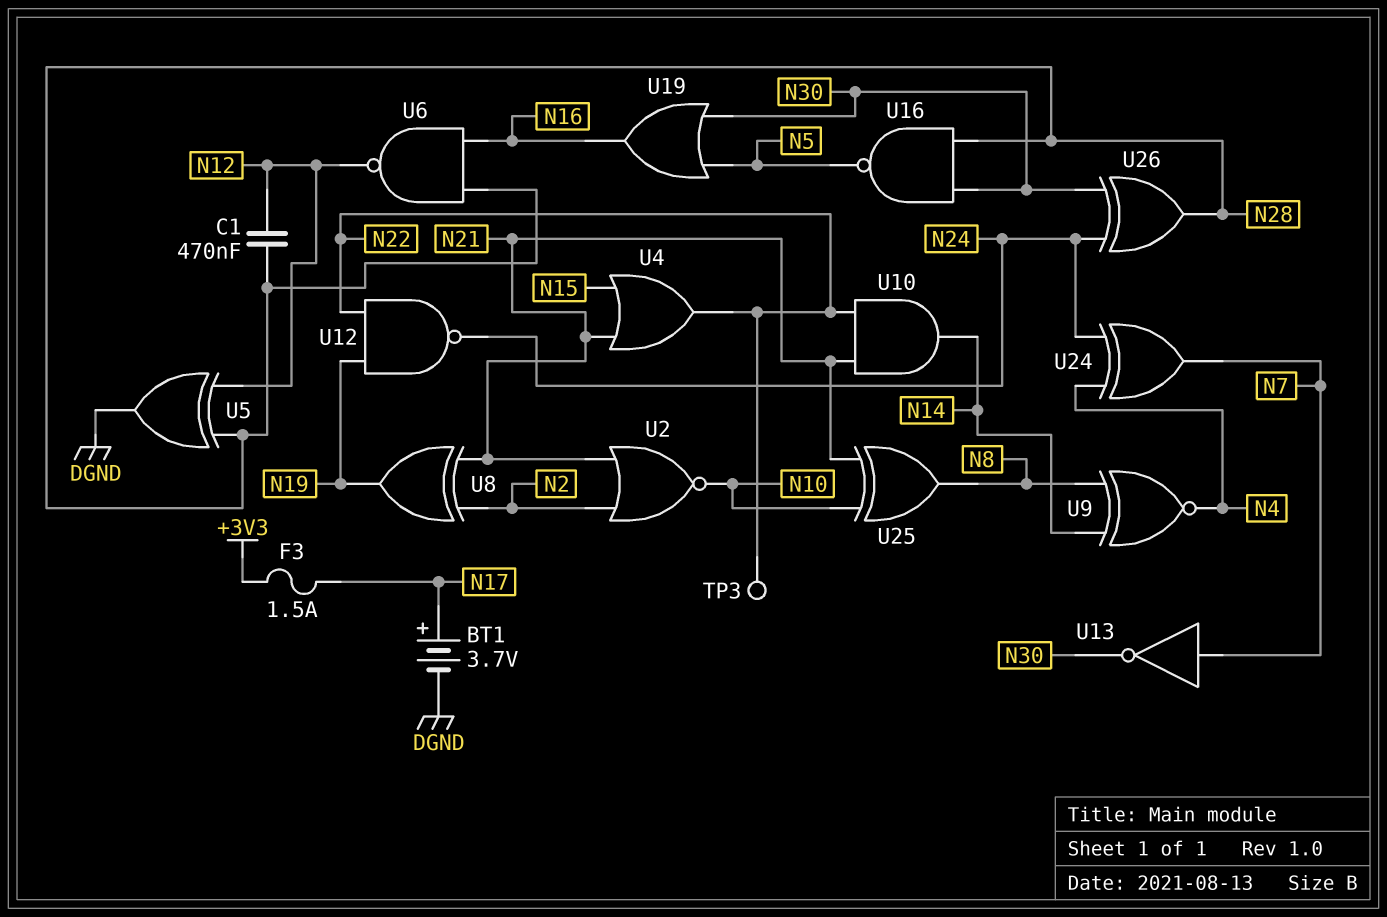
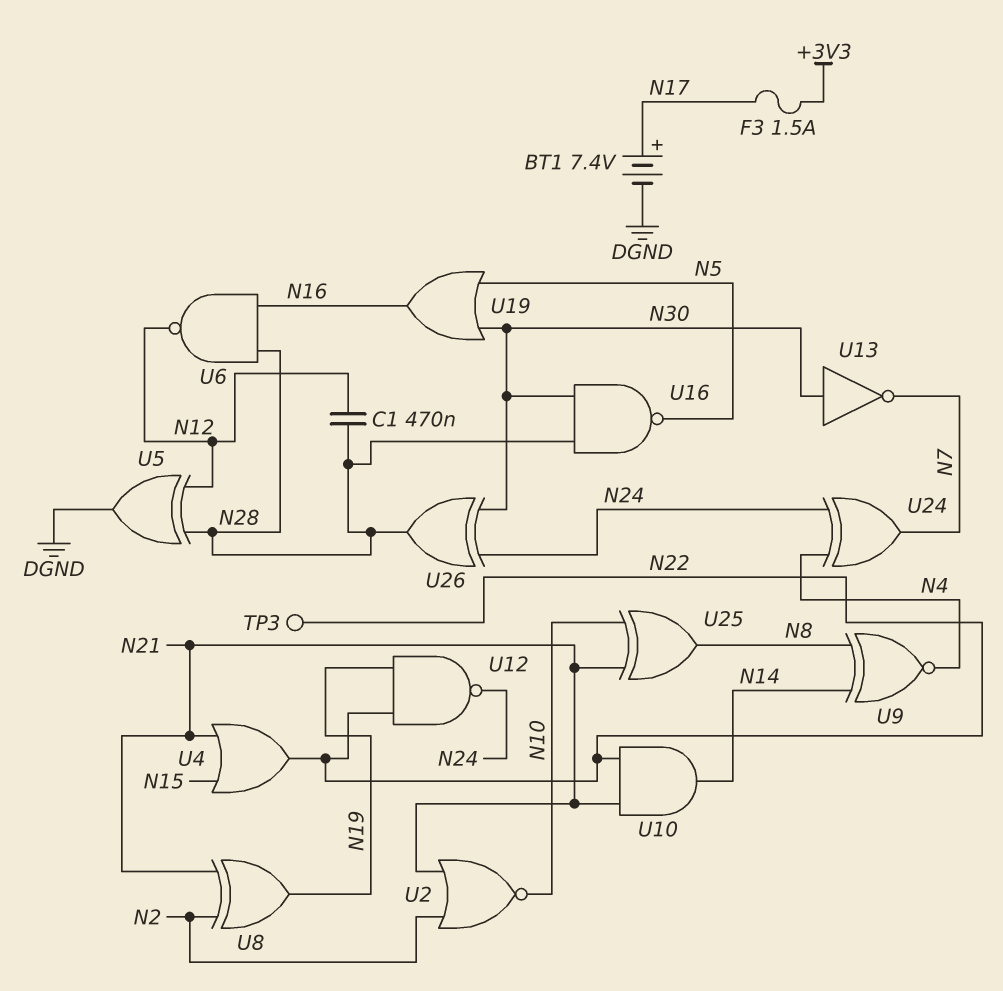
BT1: 3.7V (plus N17, minus DGND) -> 7.4V (plus N17, minus DGND)
U13: NOT (in N7, out N30) -> NOT (in N30, out N7)

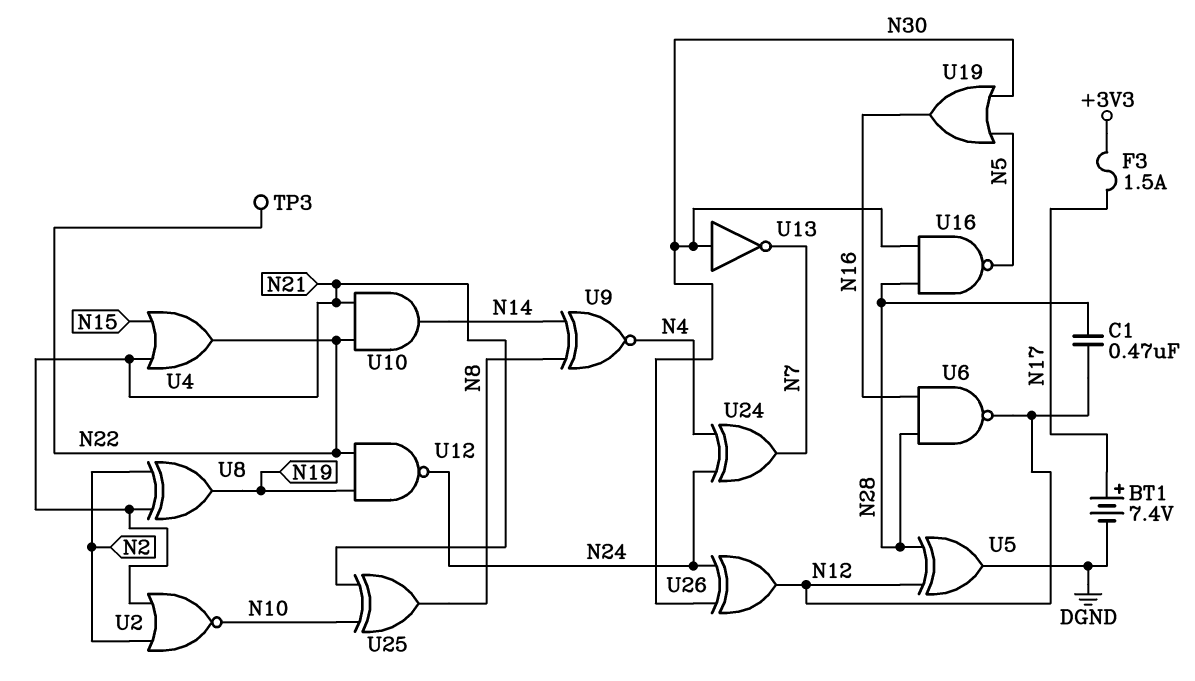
U26: XOR (in N24, in N30, out N28) -> XOR (in N24, in N30, out N12)

